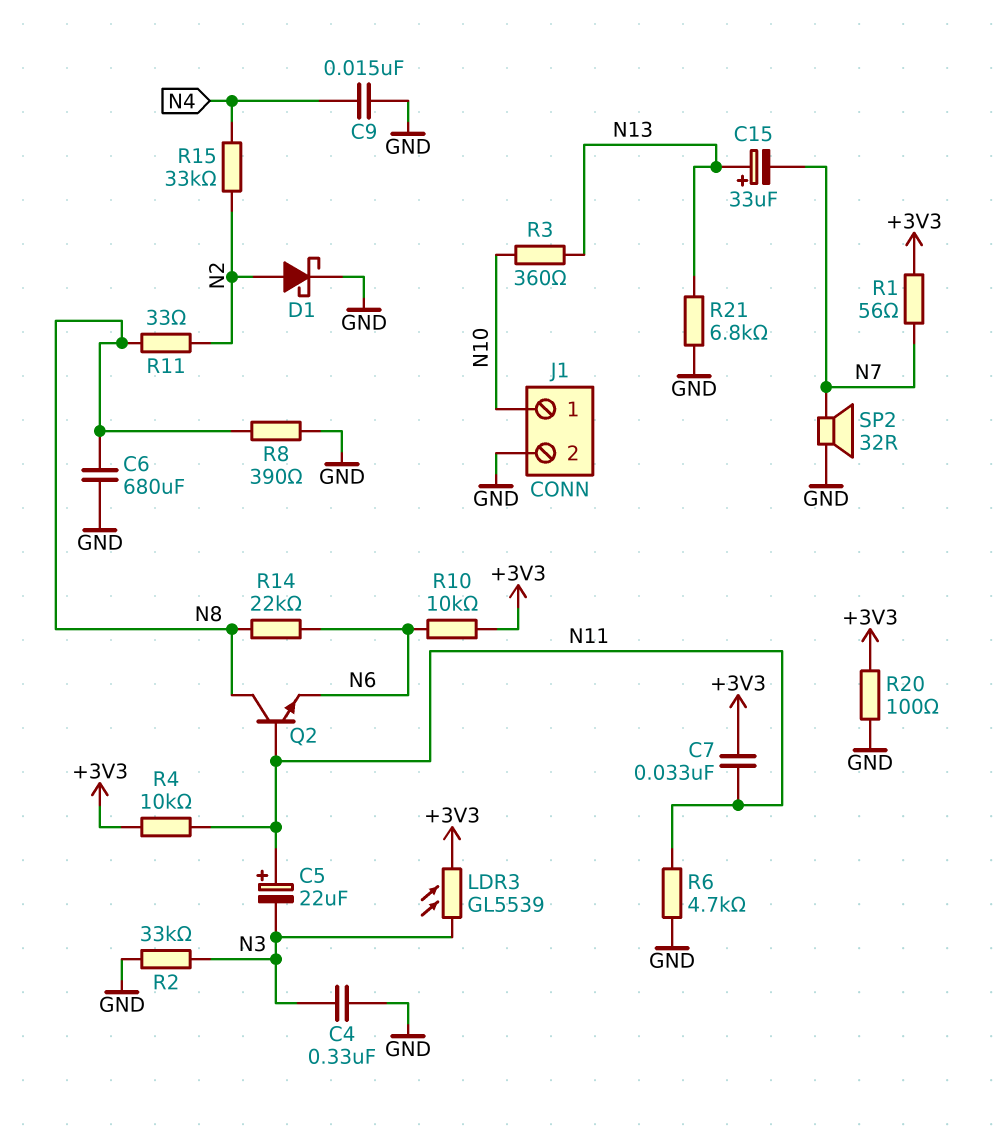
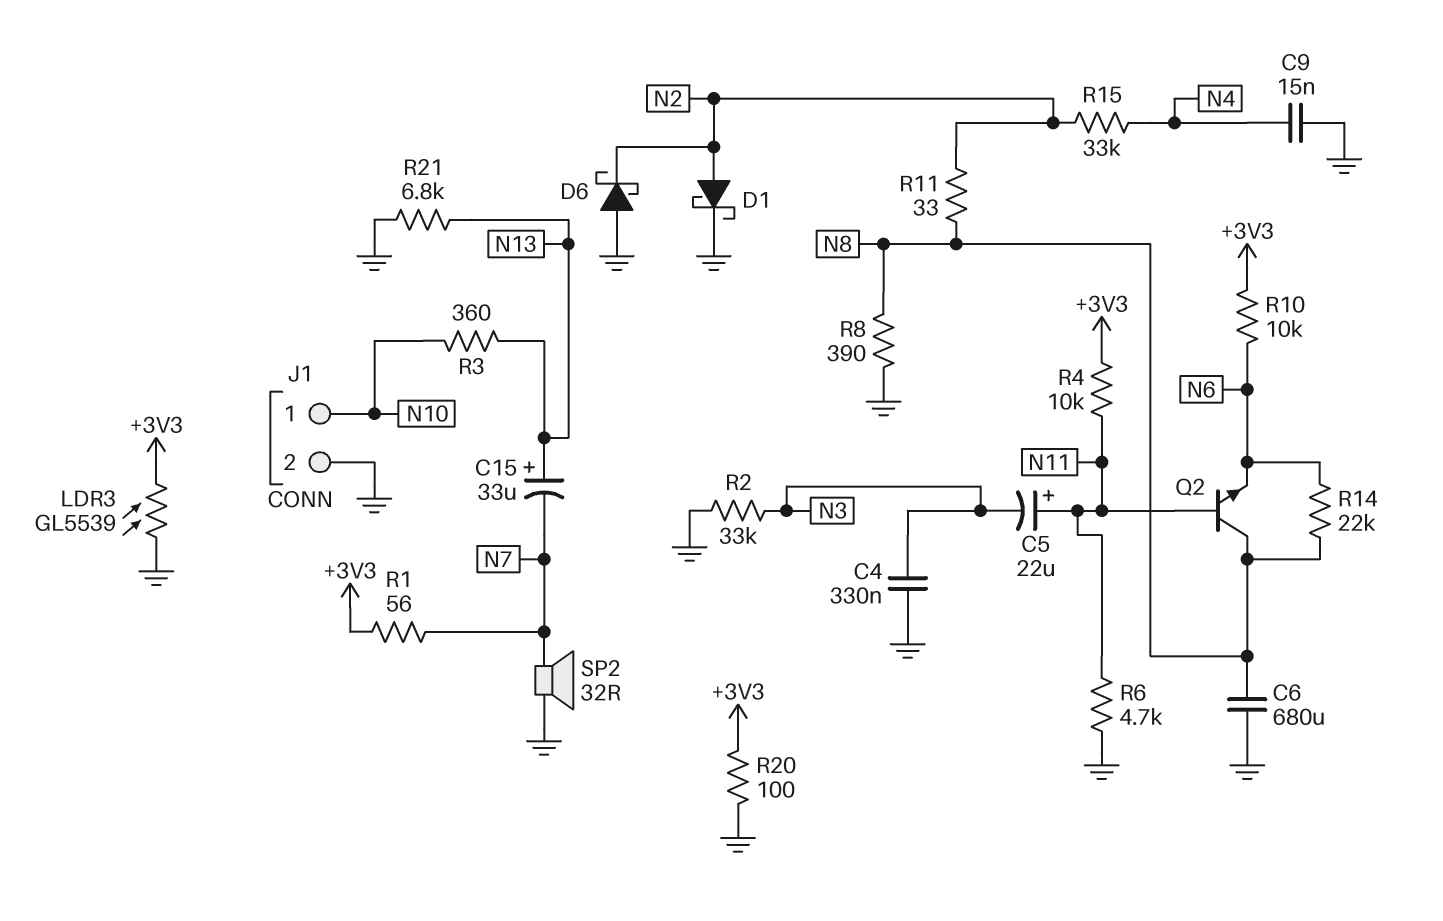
C7: 33nF (+3V3, N11) -> none
D6: none -> schottky (A GND, K N2)
LDR3: GL5539 (+3V3, N3) -> GL5539 (+3V3, GND)

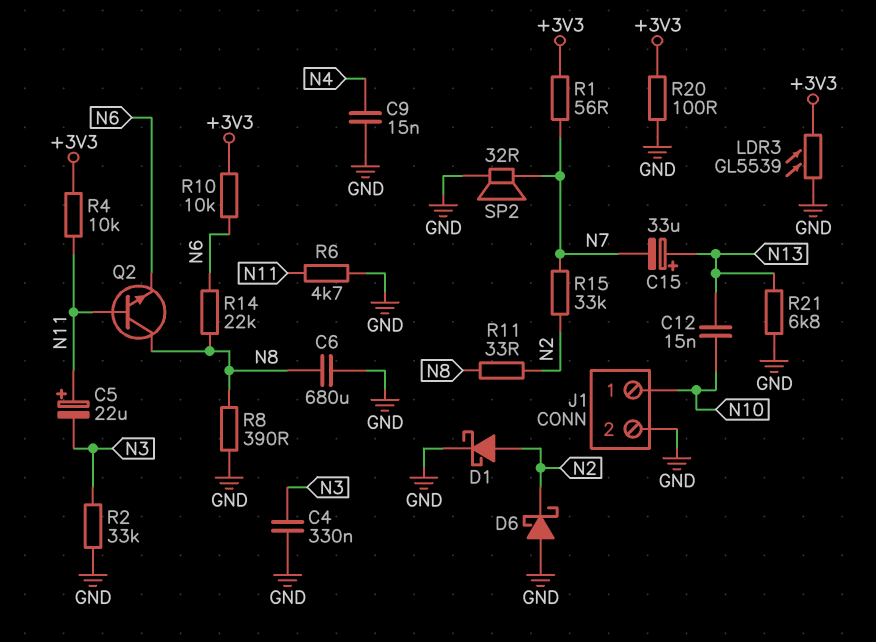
C12: none -> 15nF (N10, N13)
R3: 360 (N10, N13) -> none
R15: 33k (N2, N4) -> 33k (N2, N7)

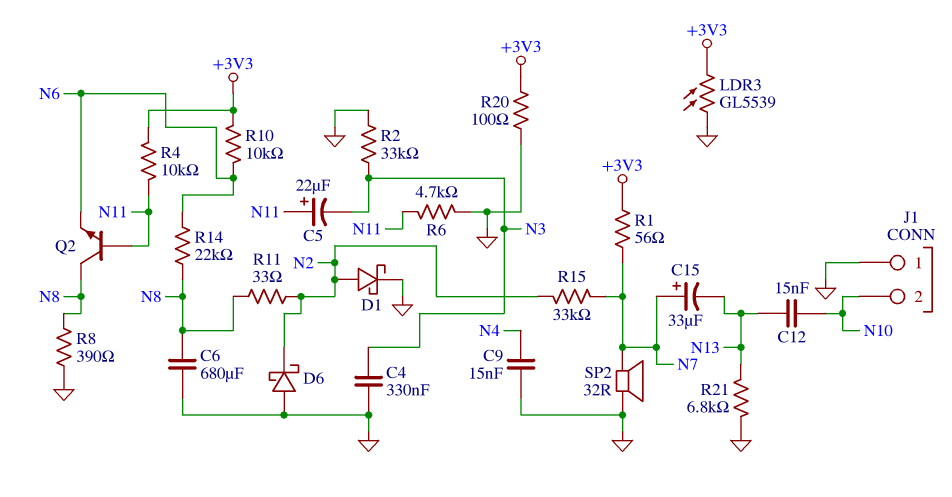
C15: 33uF (plus N13, minus N7) -> 33uF (plus N7, minus N13)
J1 pin 1: N10 -> GND
J1 pin 2: GND -> N10

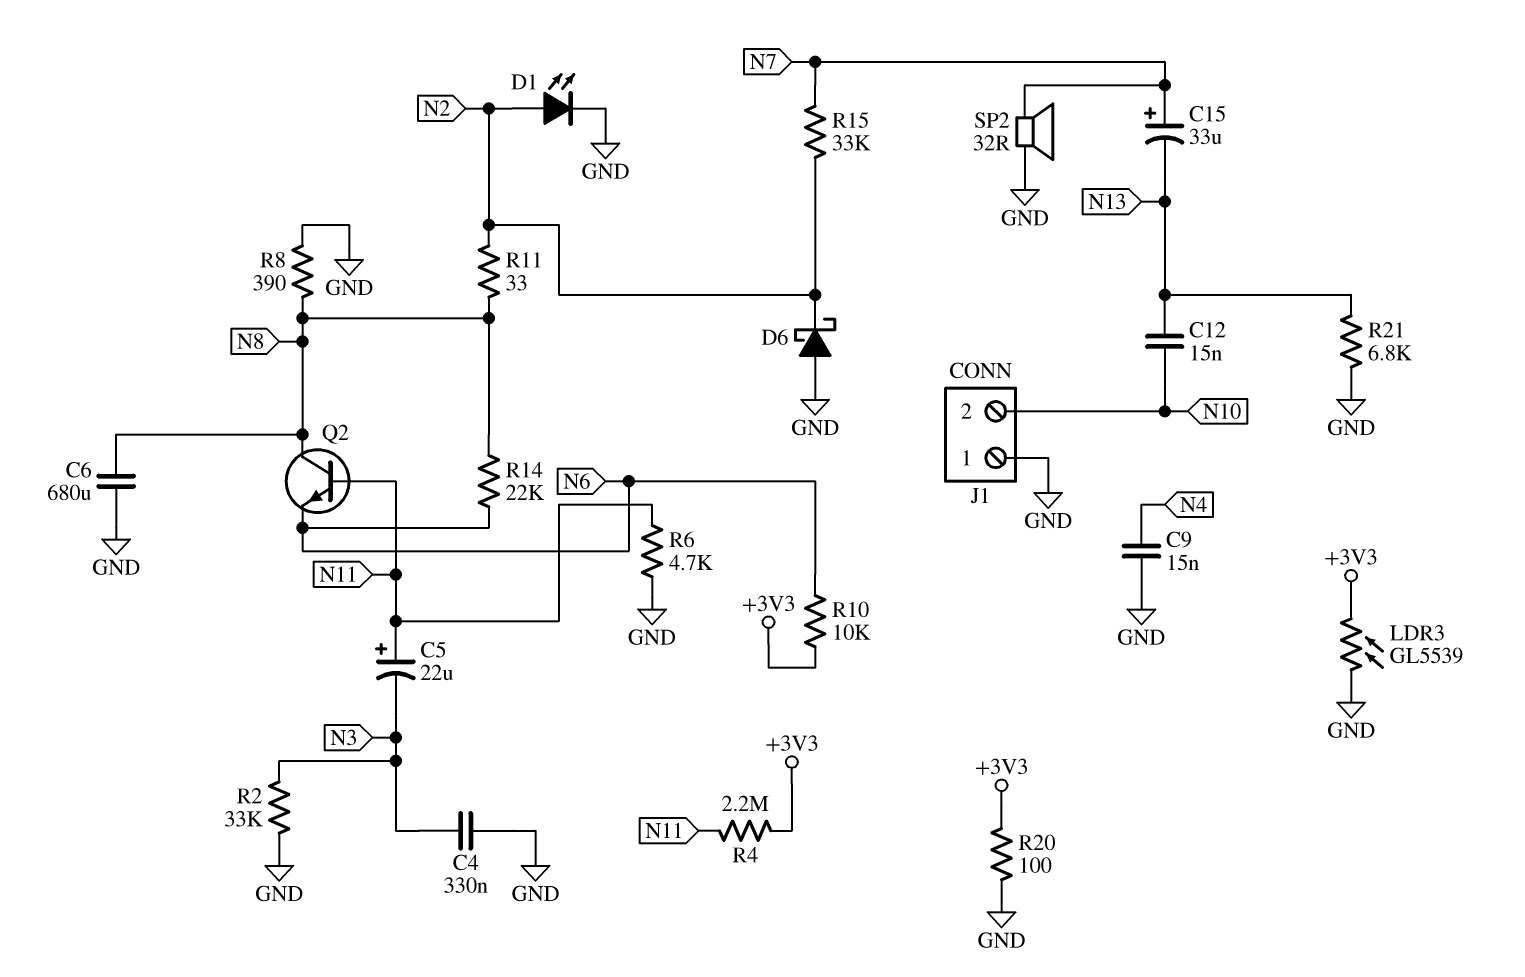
D1: schottky (A N2, K GND) -> LED (A N2, K GND)
R1: 56 (+3V3, N7) -> none
R4: 10k (+3V3, N11) -> 2.2M (+3V3, N11)

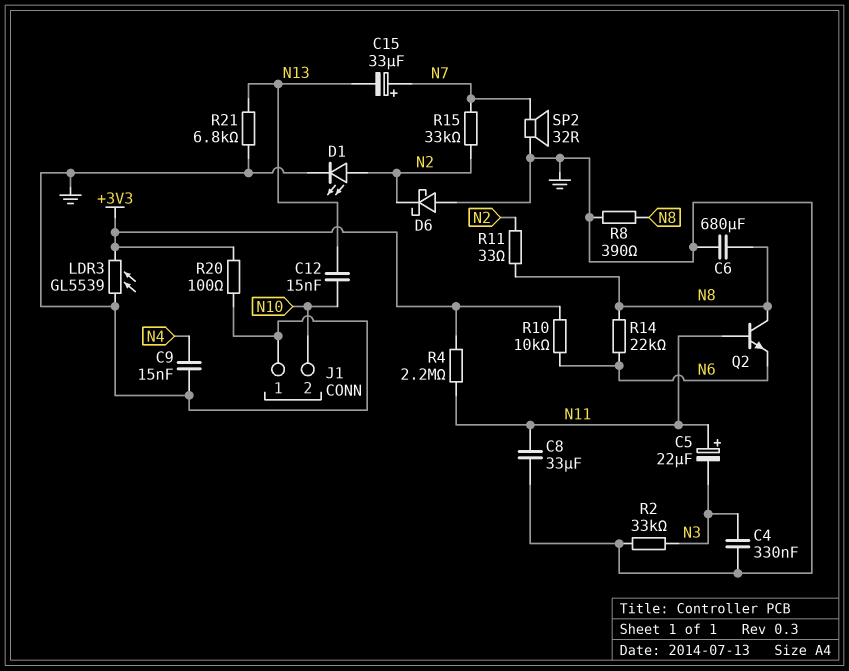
C8: none -> 33uF (GND, N11)
R6: 4.7k (GND, N11) -> none

